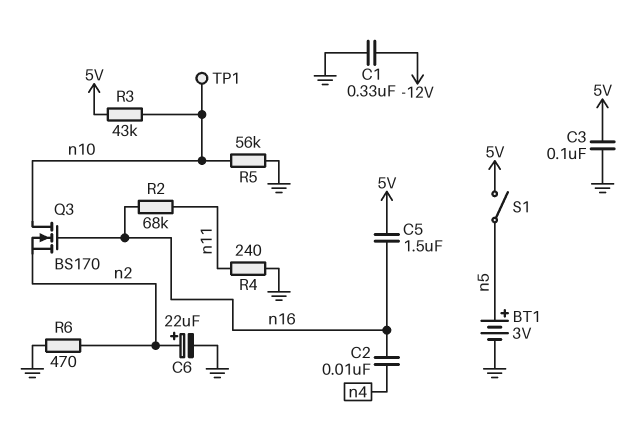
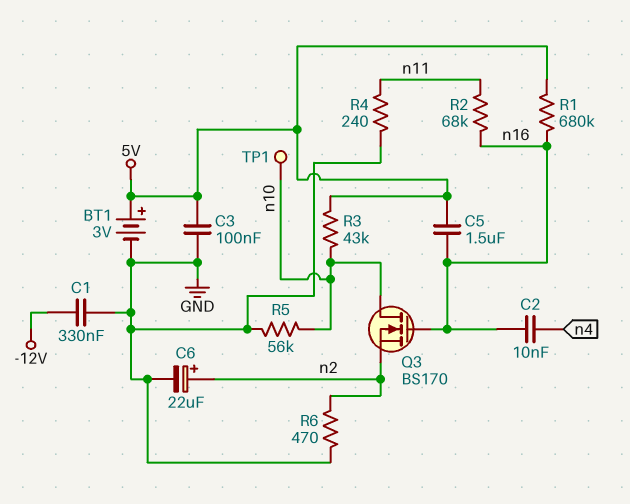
BT1: 3V (plus n5, minus GND) -> 3V (plus 5V, minus GND)
R1: none -> 680k (5V, n16)
S1: switch (5V, n5) -> none

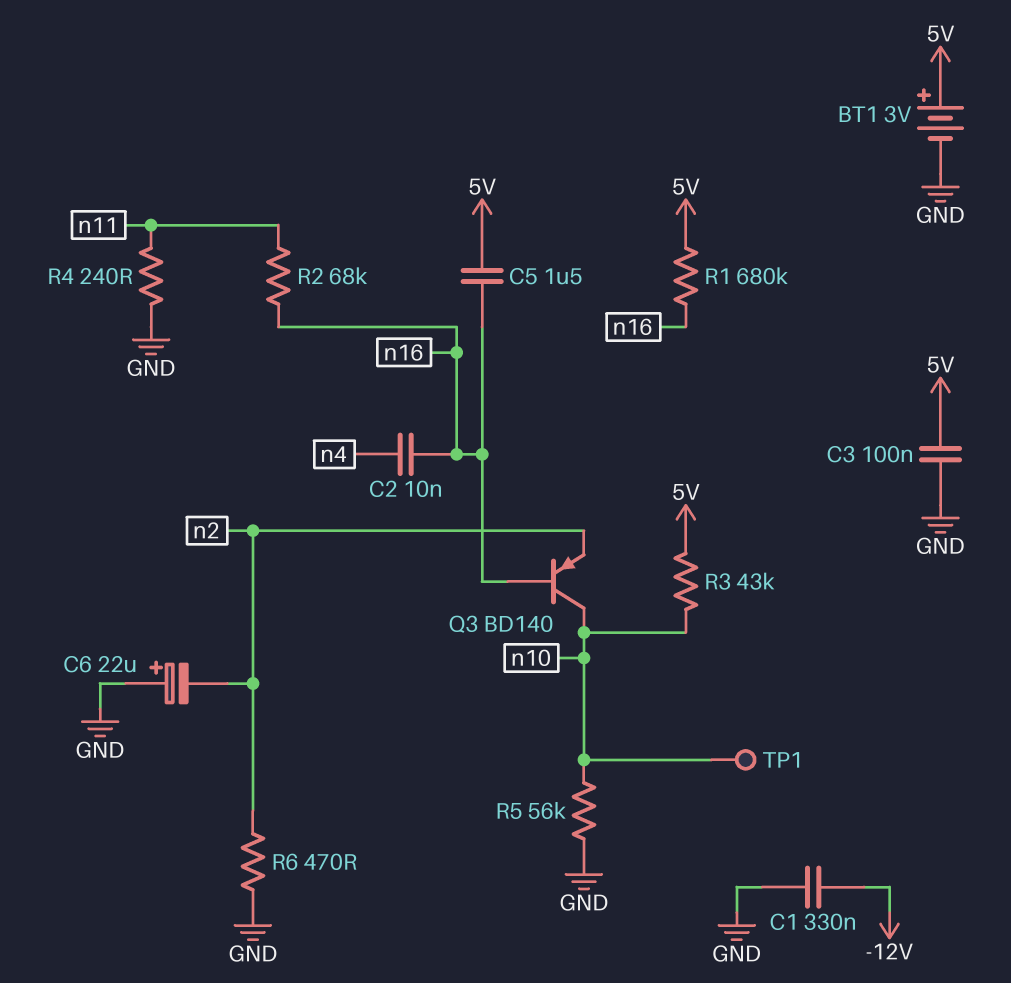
C6: 22uF (plus n2, minus GND) -> 22uF (plus GND, minus n2)
Q3: NMOS BS170 (G n16, D n10, S n2) -> PNP BD140 (B n16, C n10, E n2)

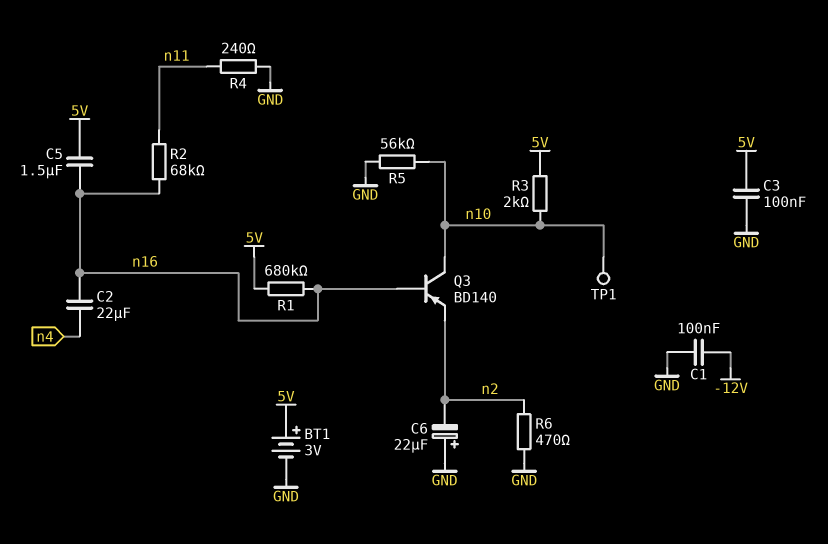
C1: 330nF (-12V, GND) -> 100nF (-12V, GND)
C2: 10nF (n4, n16) -> 22uF (n4, n16)
R3: 43k (5V, n10) -> 2k (5V, n10)

